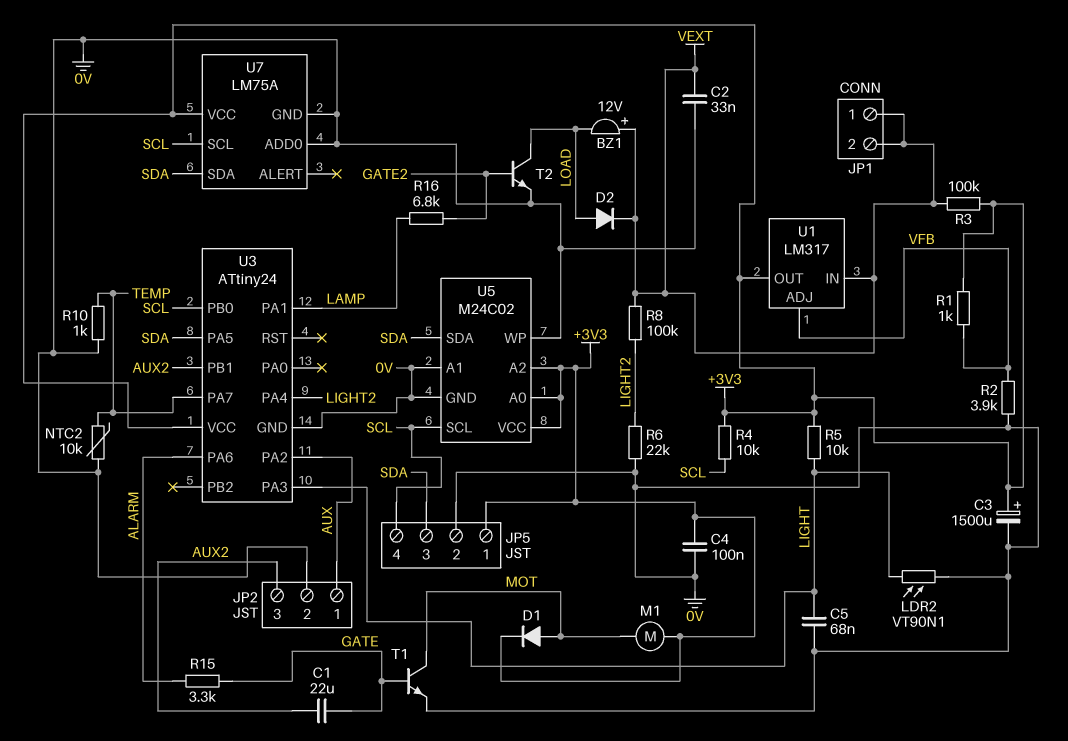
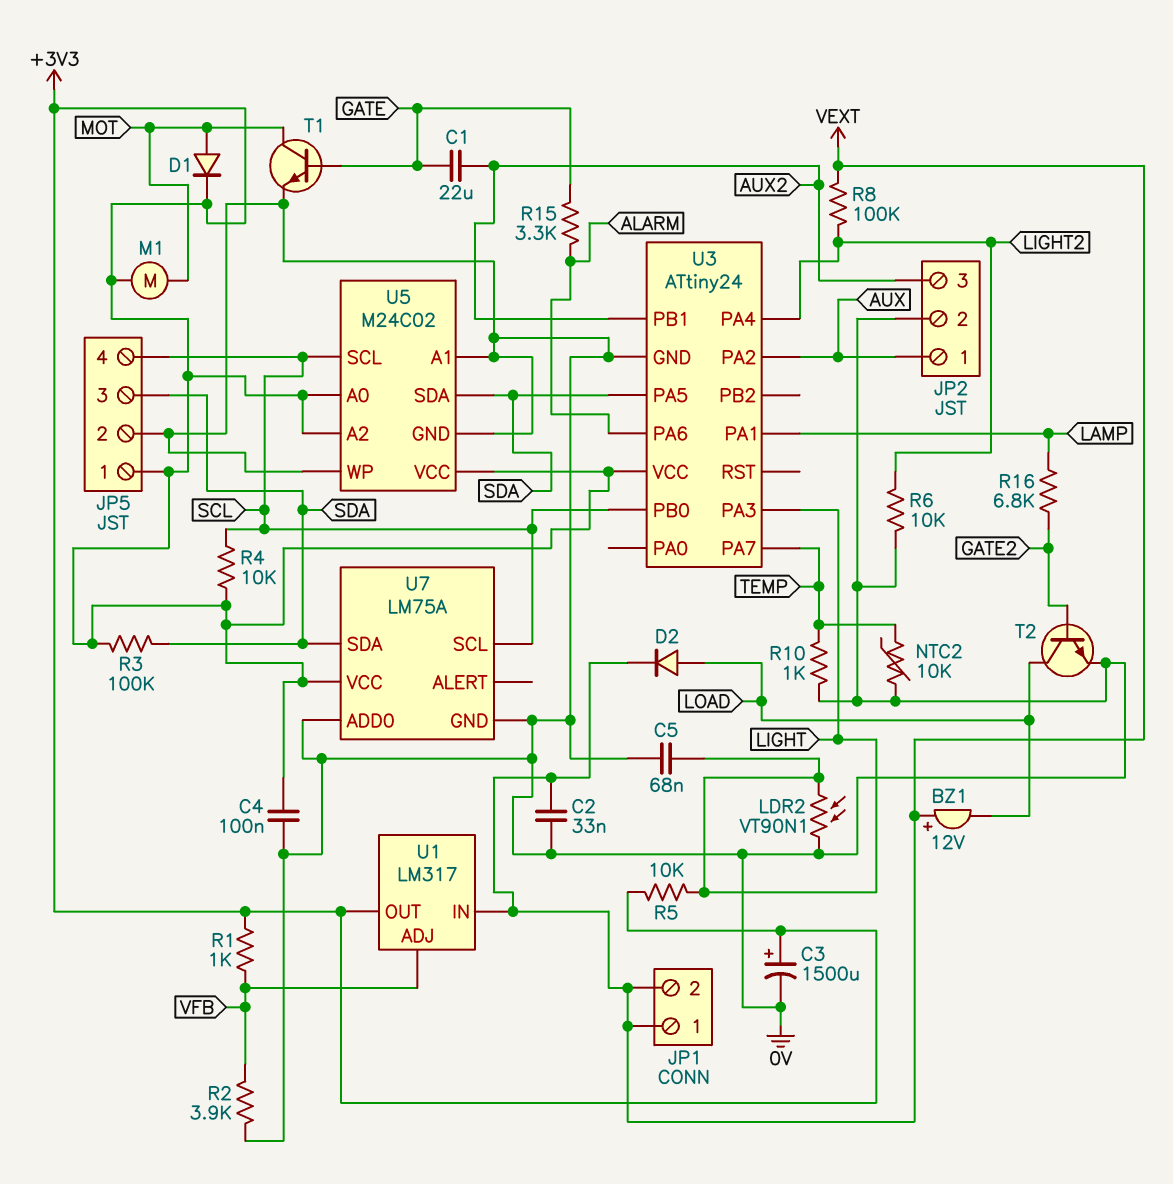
R3: 100k (+3V3, VEXT) -> 100k (+3V3, SDA)
R6: 22k (0V, LIGHT2) -> 10k (0V, LIGHT2)

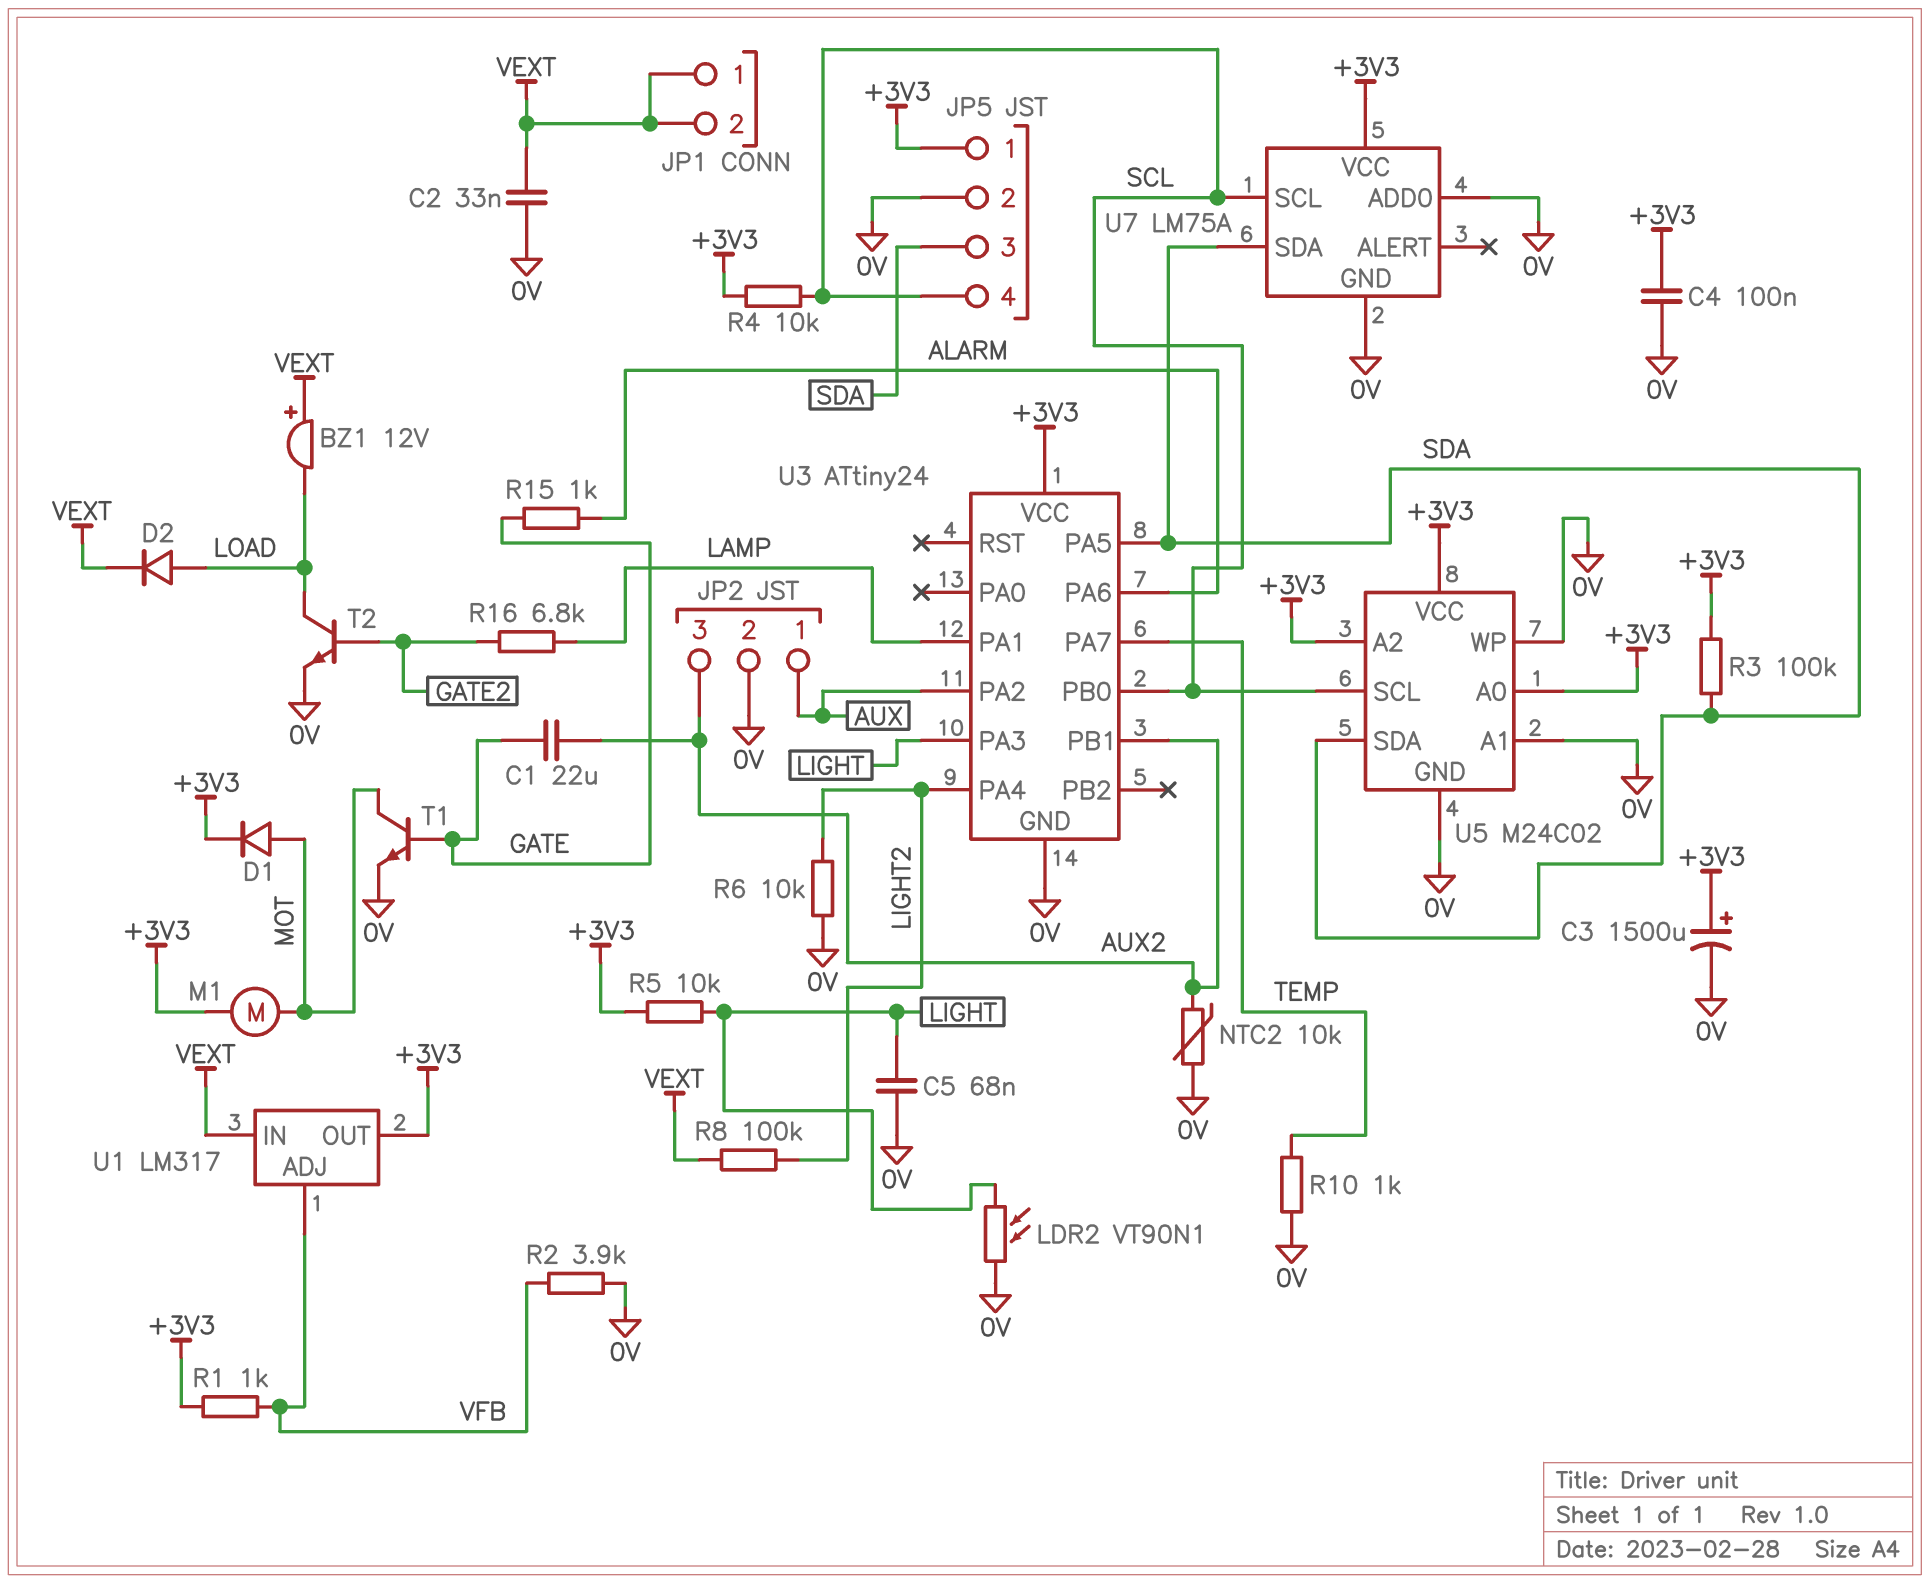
NTC2: 10k (0V, TEMP) -> 10k (0V, AUX2)
R15: 3.3k (ALARM, GATE) -> 1k (ALARM, GATE)

